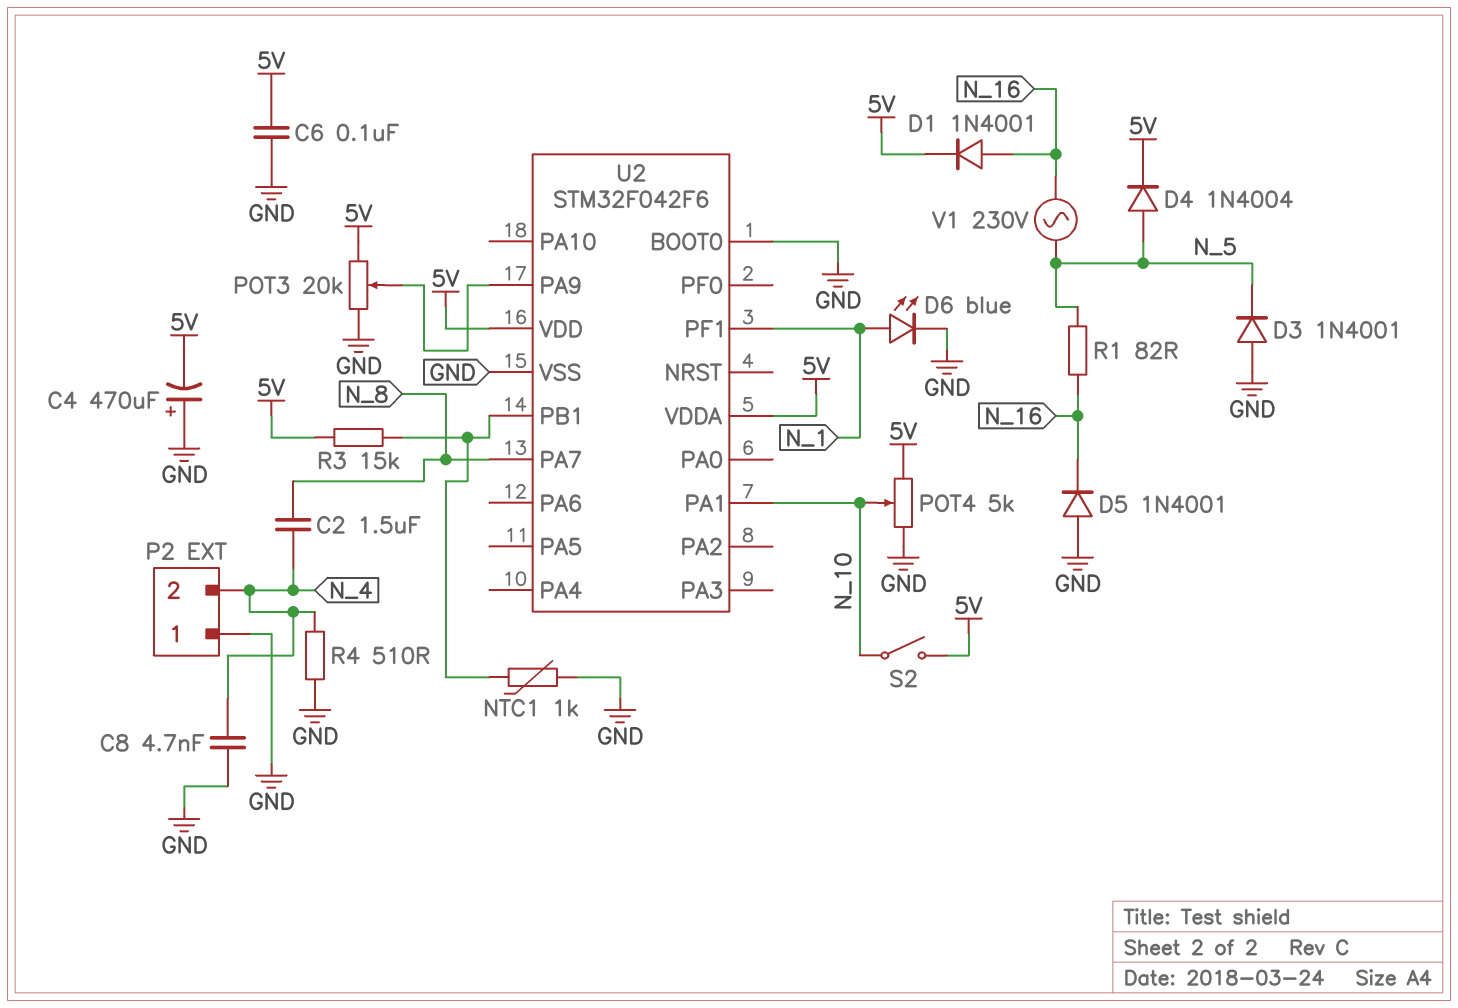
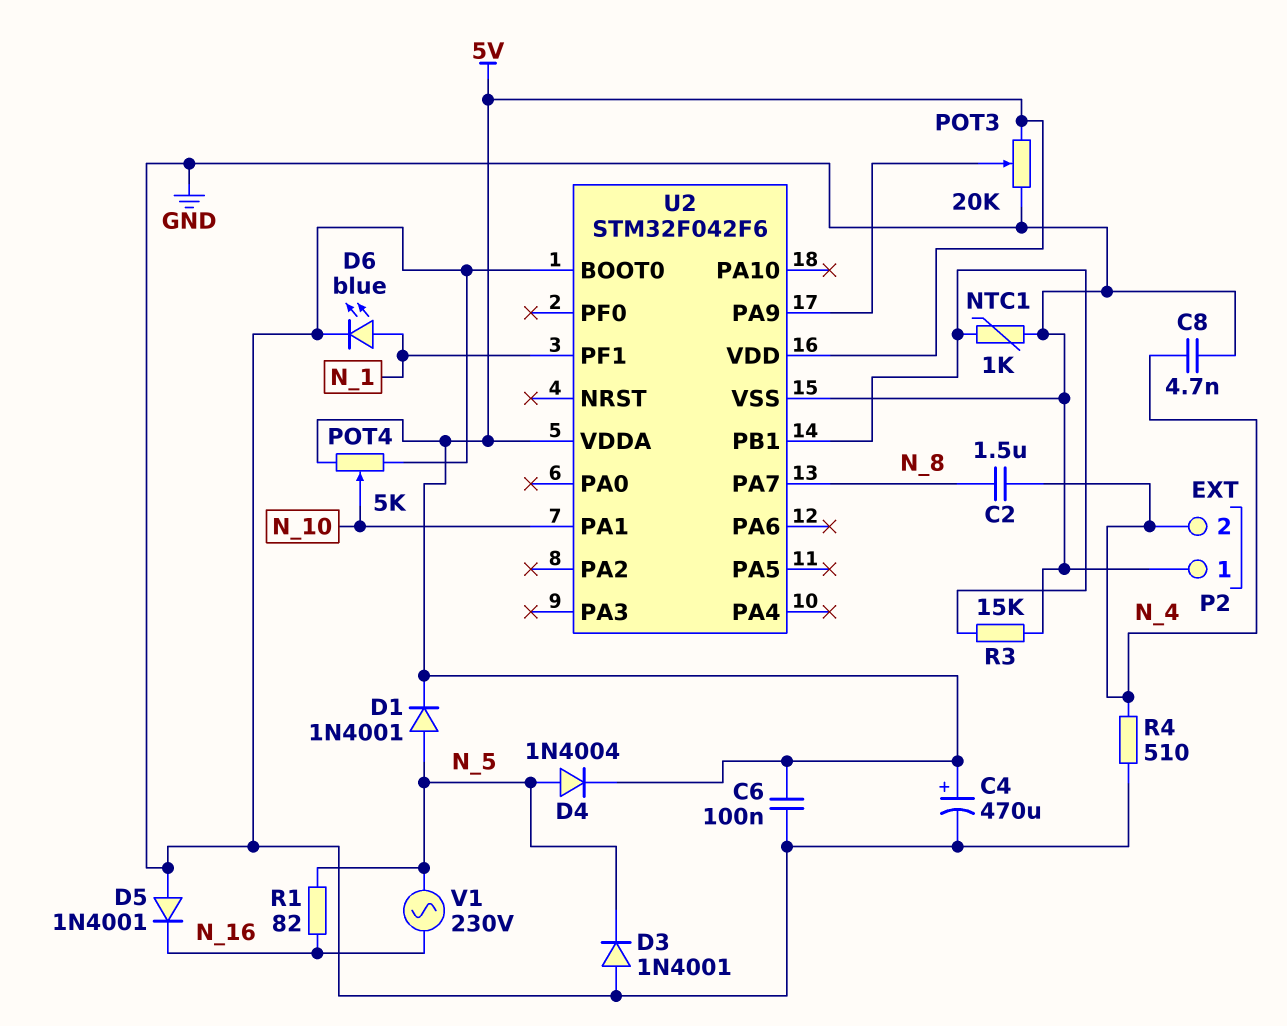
C4: 470uF (plus GND, minus 5V) -> 470uF (plus 5V, minus GND)
D1: diode 1N4001 (A N_16, K 5V) -> diode 1N4001 (A N_5, K 5V)
R3: 15k (5V, U2/PB1) -> 15k (GND, U2/PB1)
S2: switch (5V, N_10) -> none

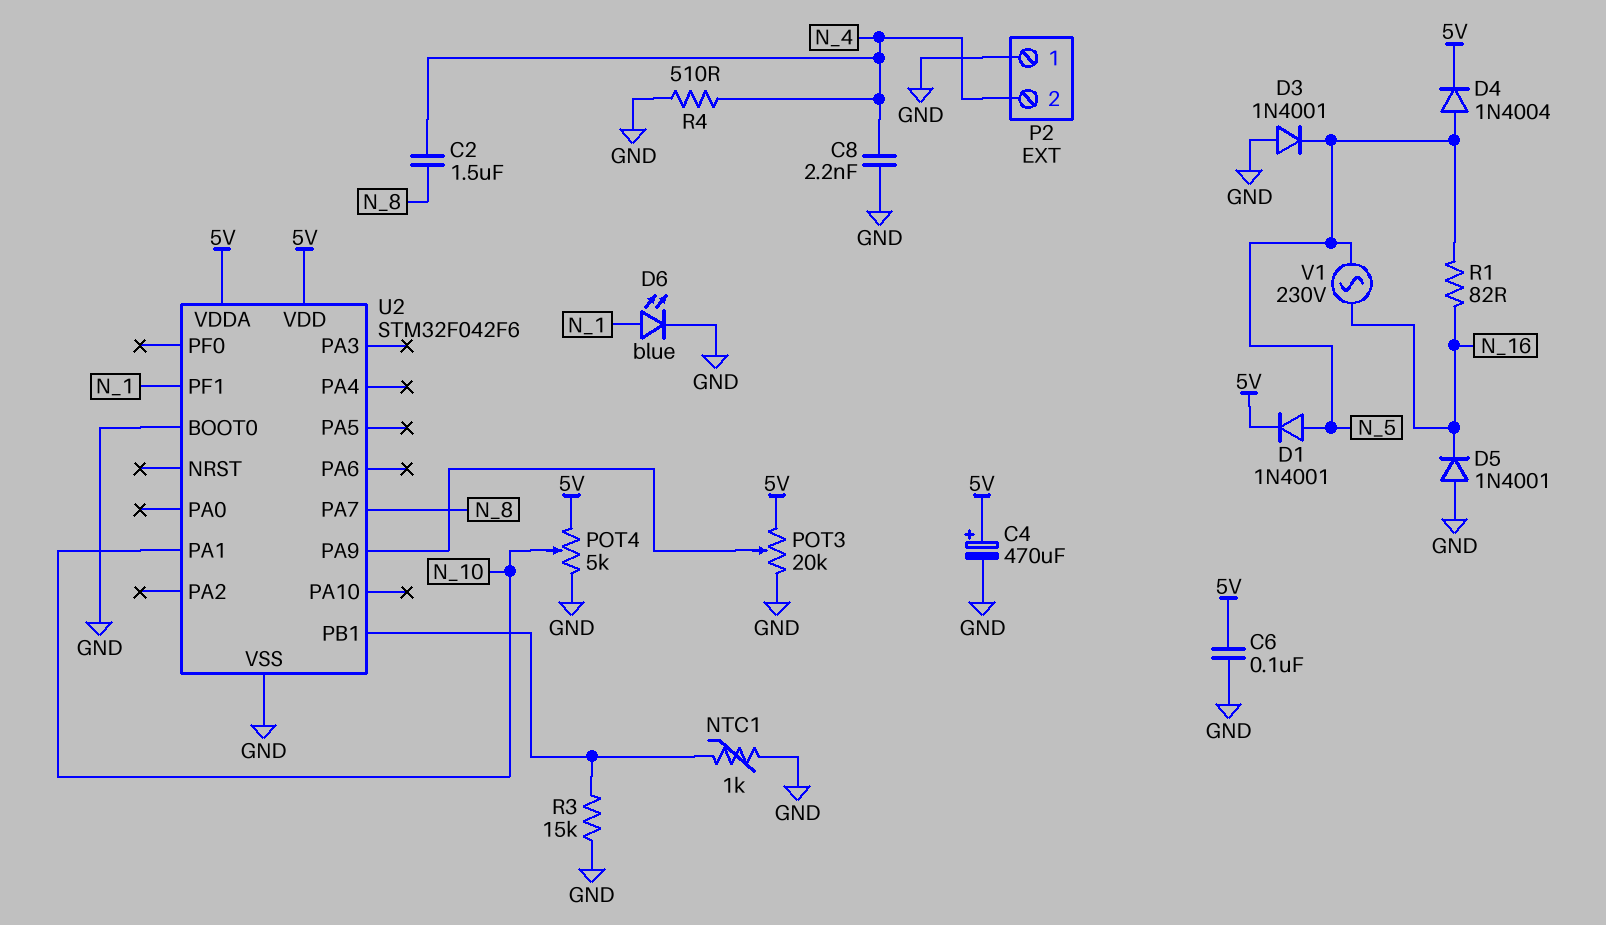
C8: 4.7nF (GND, N_4) -> 2.2nF (GND, N_4)

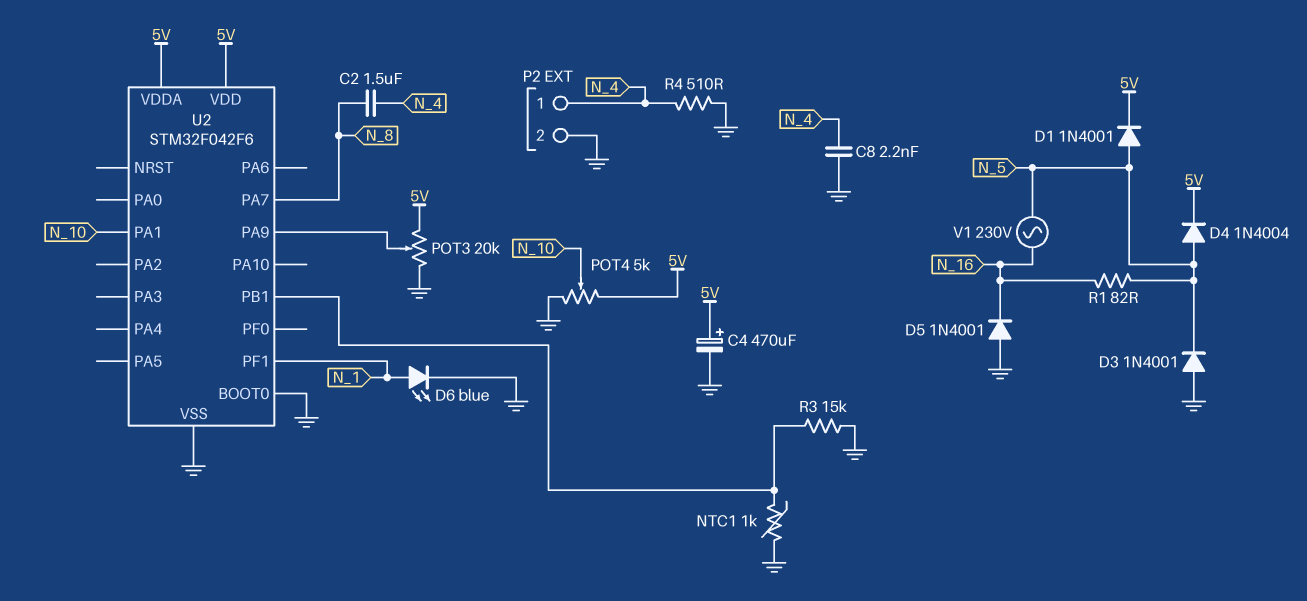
C6: 100nF (5V, GND) -> none
P2 pin 1: GND -> N_4
P2 pin 2: N_4 -> GND

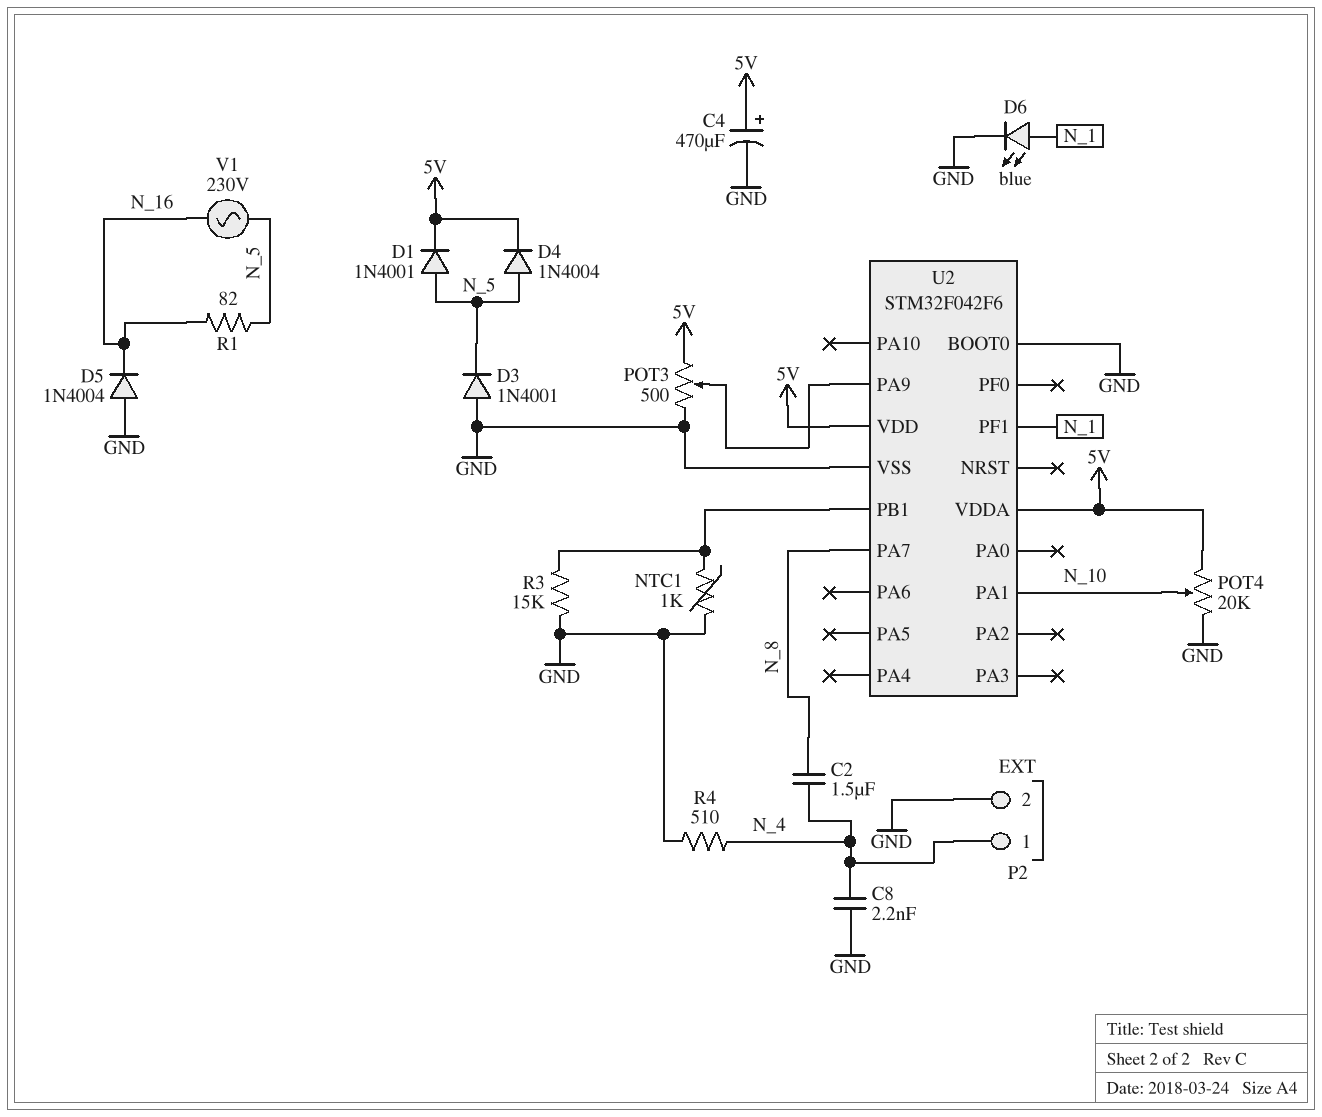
D5: diode 1N4001 (A GND, K N_16) -> diode 1N4004 (A GND, K N_16)
POT3: 20k (5V, GND, wiper U2/PA9) -> 500 (5V, GND, wiper U2/PA9)
POT4: 5k (5V, GND, wiper N_10) -> 20k (5V, GND, wiper N_10)

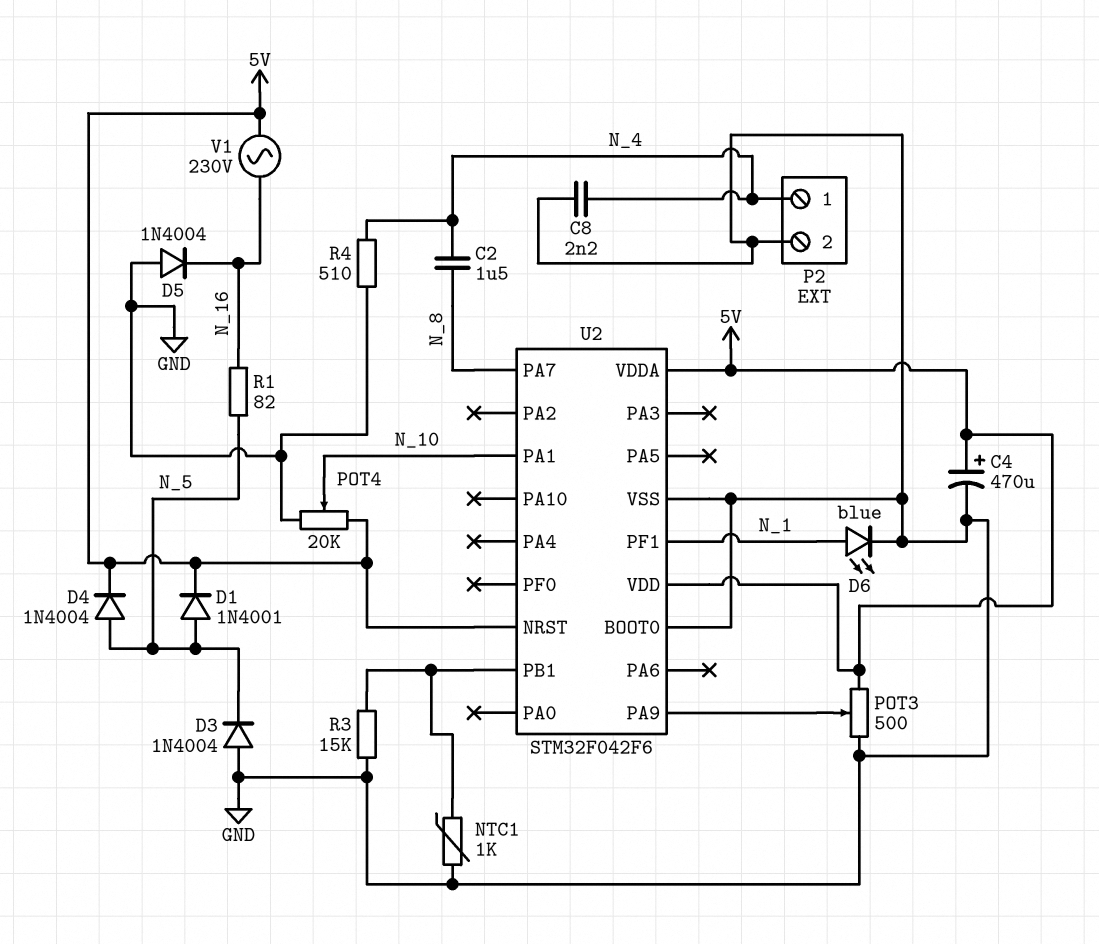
D3: diode 1N4001 (A GND, K N_5) -> diode 1N4004 (A GND, K N_5)
U2 pin NRST: none -> 5V
V1: AC 230V (N_5, N_16) -> AC 230V (5V, N_16)

